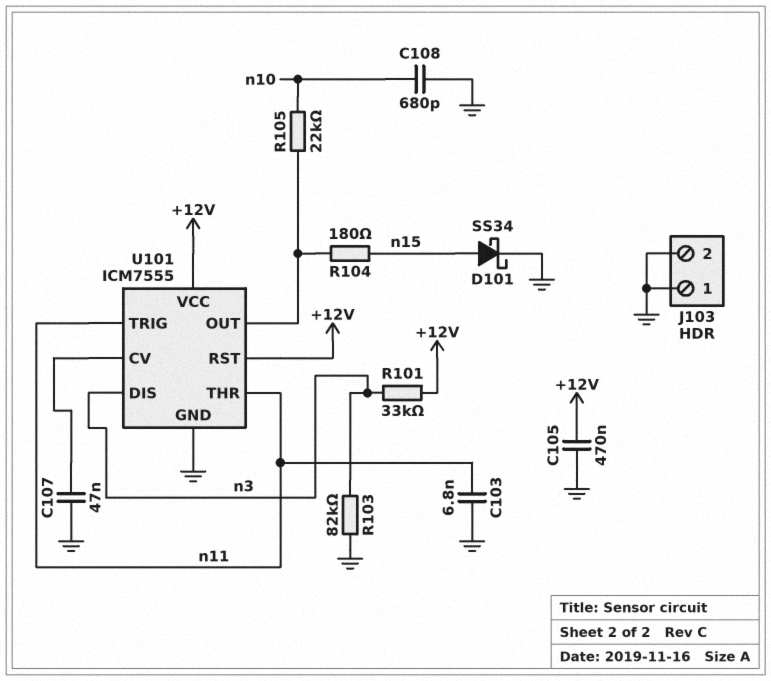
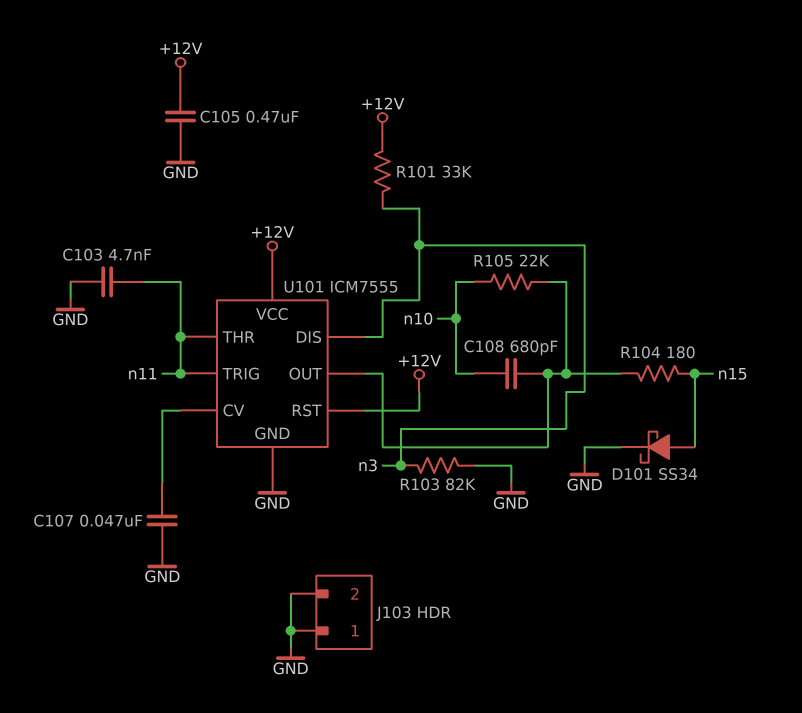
C103: 6.8nF (GND, n11) -> 4.7nF (GND, n11)
C108: 680pF (GND, n10) -> 680pF (U101/OUT, n10)

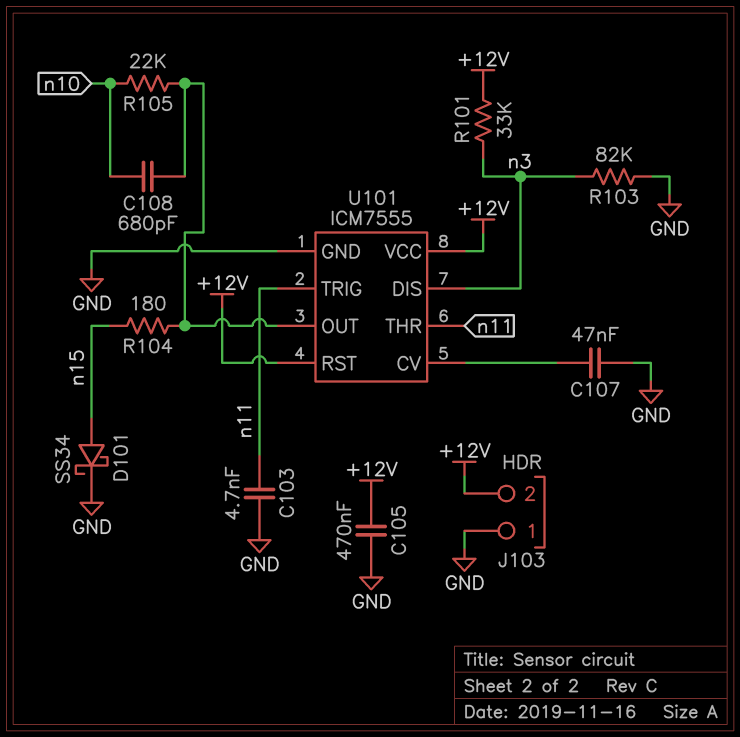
J103 pin 2: GND -> +12V

